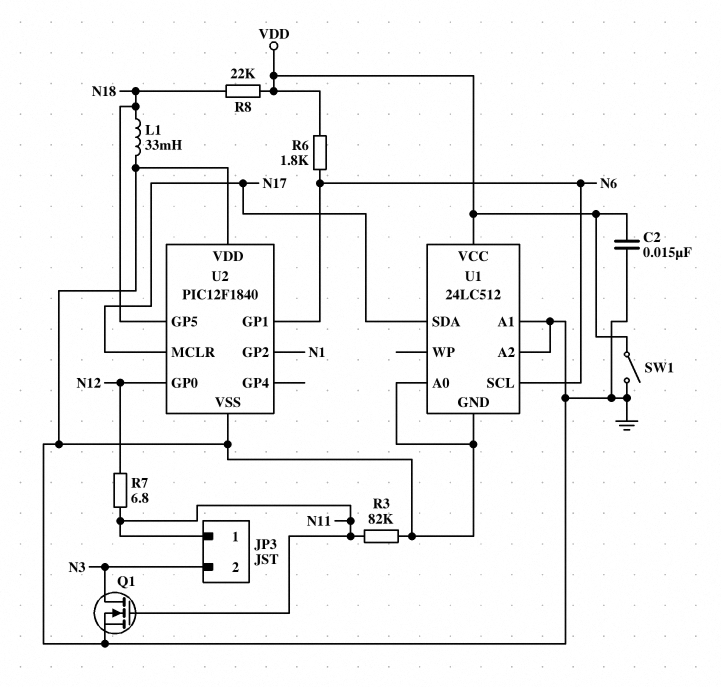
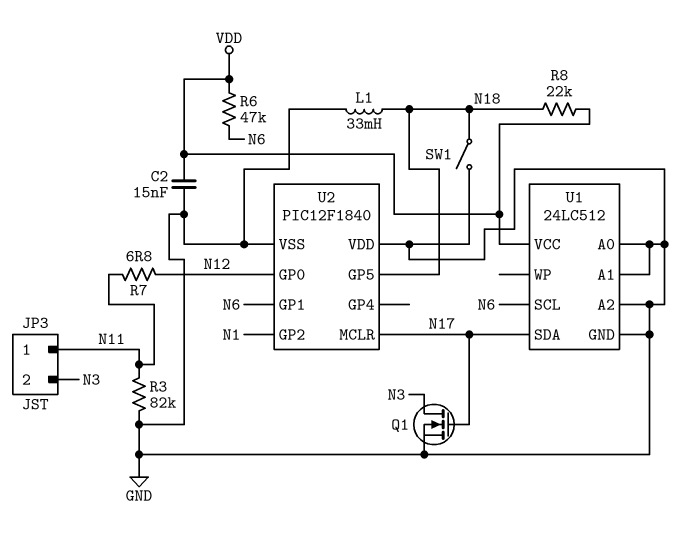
Q1: NMOS (G N11, D N3, S GND) -> NMOS (G N17, D N3, S GND)
R6: 1.8k (N6, VDD) -> 47k (N6, VDD)
SW1: switch (GND, VDD) -> switch (GND, N18)

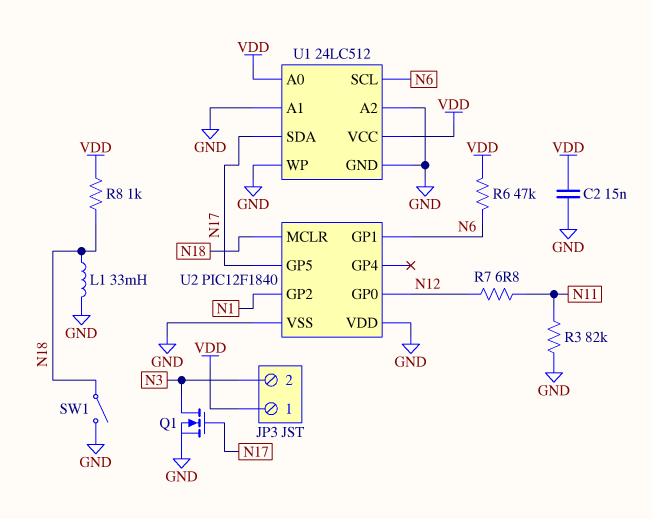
JP3 pin 1: N11 -> VDD
R8: 22k (N18, VDD) -> 1k (N18, VDD)
U1 pin A0: GND -> VDD
U1 pin WP: none -> GND
U2 pin GP5: N18 -> N17
U2 pin MCLR: N17 -> N18

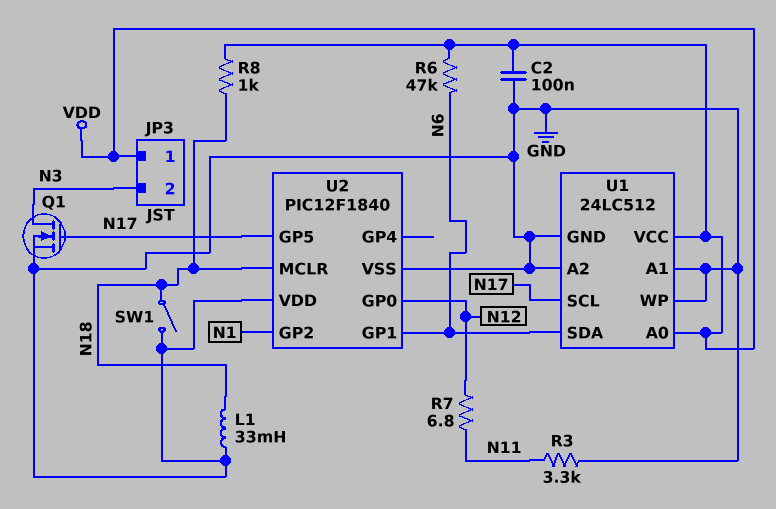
C2: 15nF (GND, VDD) -> 100nF (GND, VDD)
R3: 82k (GND, N11) -> 3.3k (GND, N11)
U1 pin SCL: N6 -> N17
U1 pin SDA: N17 -> N6

